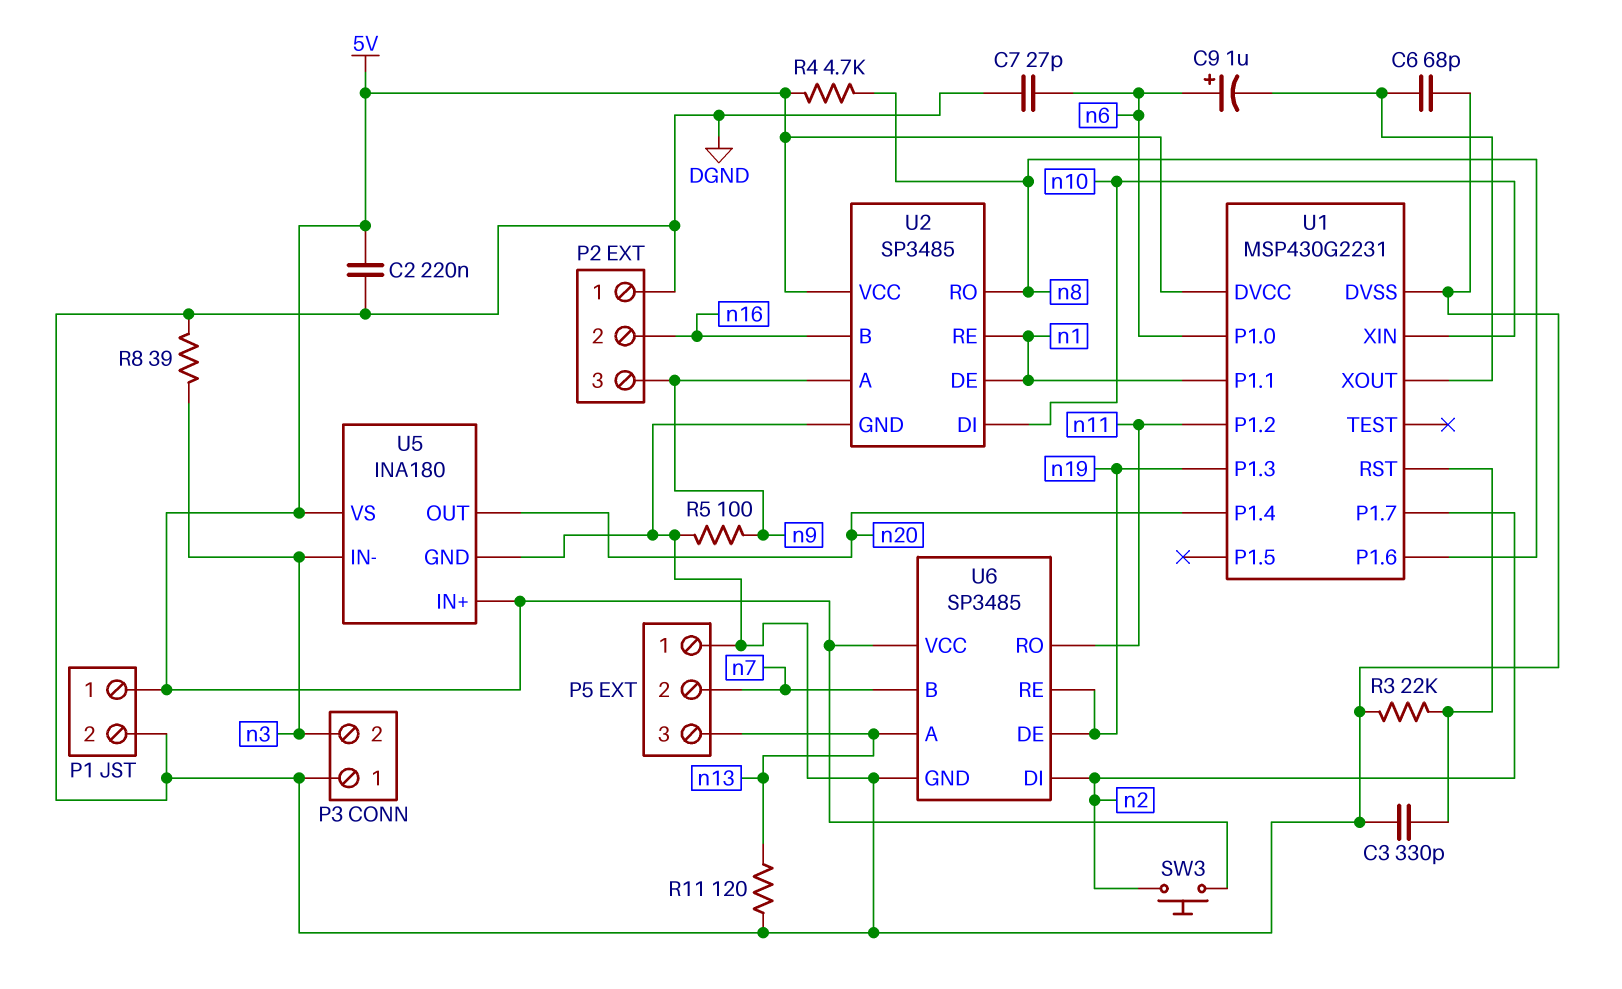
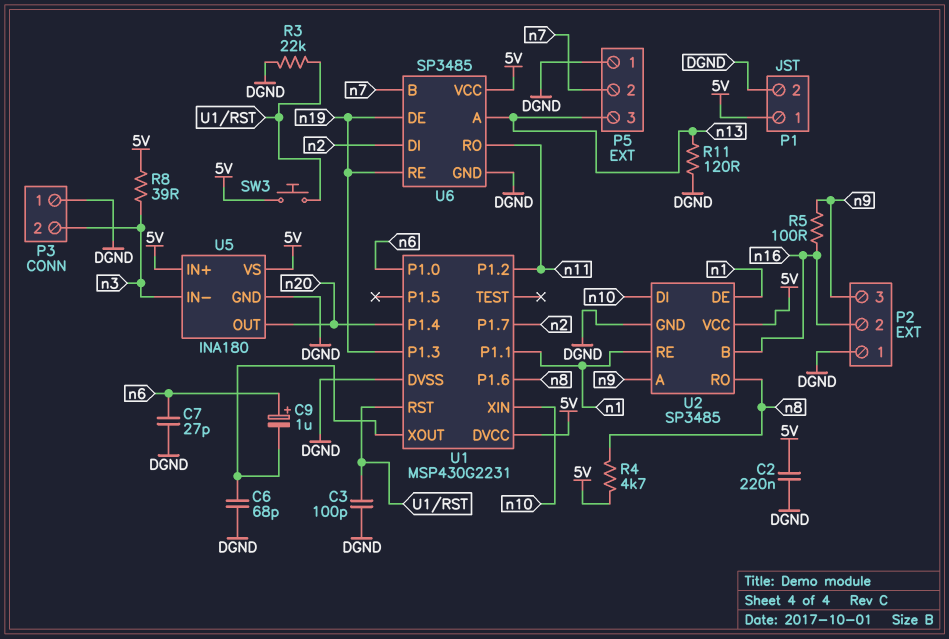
C3: 330pF (DGND, U1/RST) -> 100pF (DGND, U1/RST)
R5: 100 (DGND, n9) -> 100 (n9, n16)
R8: 39 (DGND, n3) -> 39 (5V, n3)
SW3: button (5V, n2) -> button (5V, U1/RST)

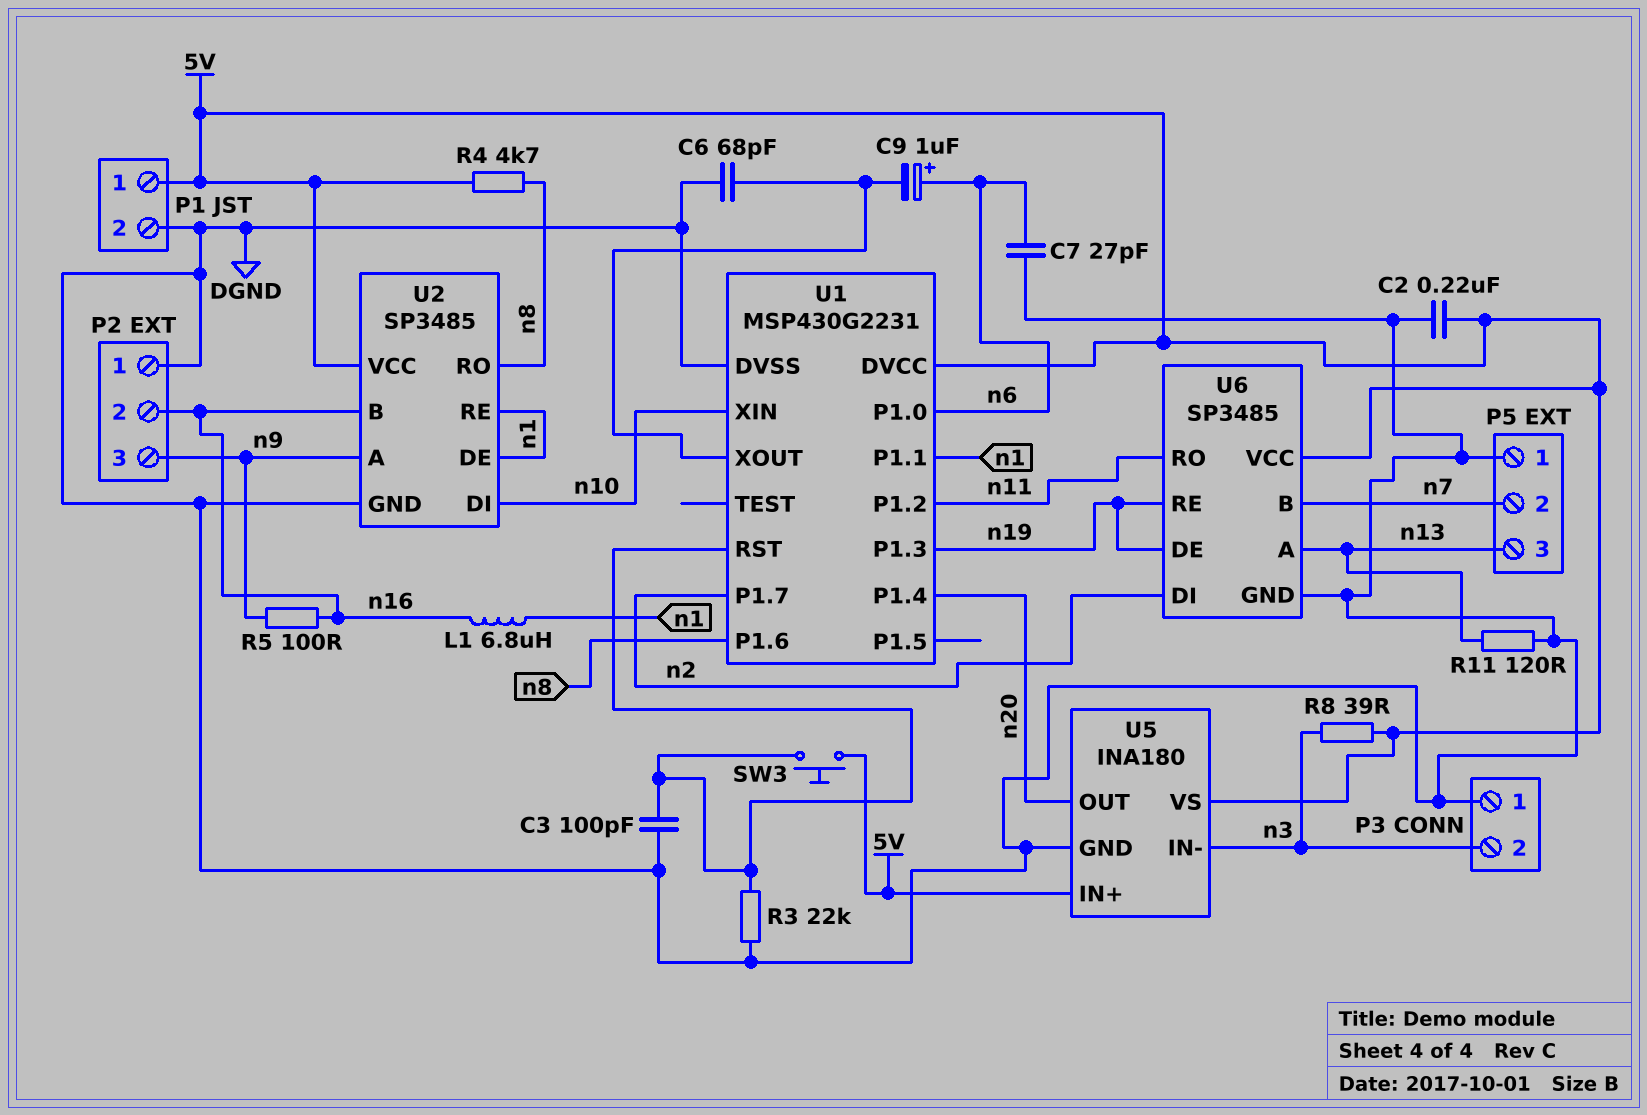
L1: none -> 6.8uH (n1, n16)

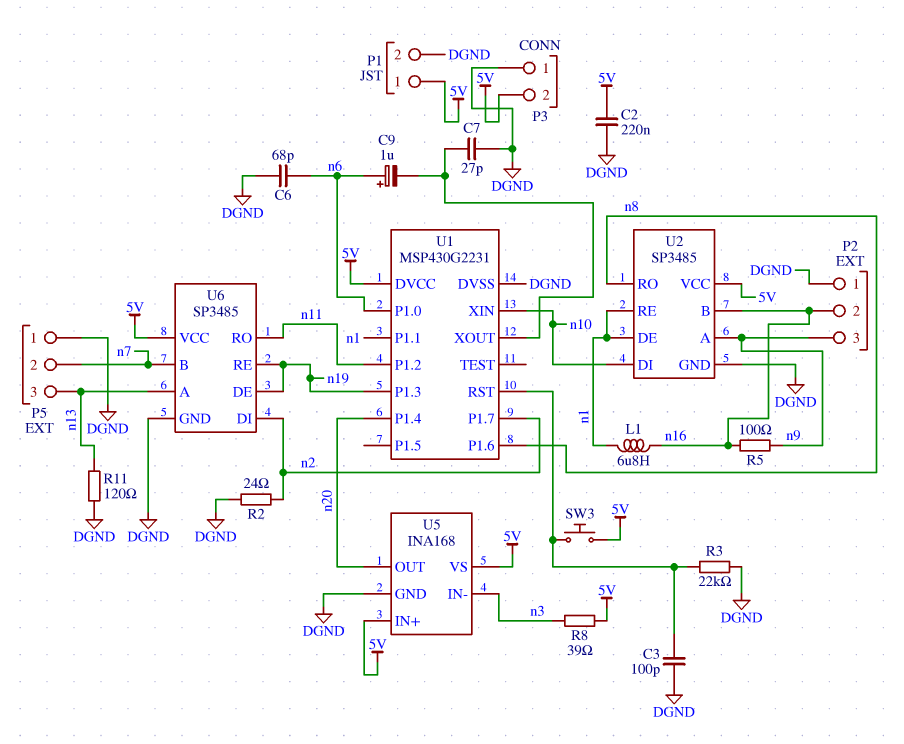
C6: 68pF (DGND, U1/XOUT) -> 68pF (DGND, n6)
C7: 27pF (DGND, n6) -> 27pF (DGND, U1/XOUT)
P3 pin 2: n3 -> 5V
R2: none -> 24 (DGND, n2)
R4: 4.7k (5V, n8) -> none
U5: INA180 -> INA168

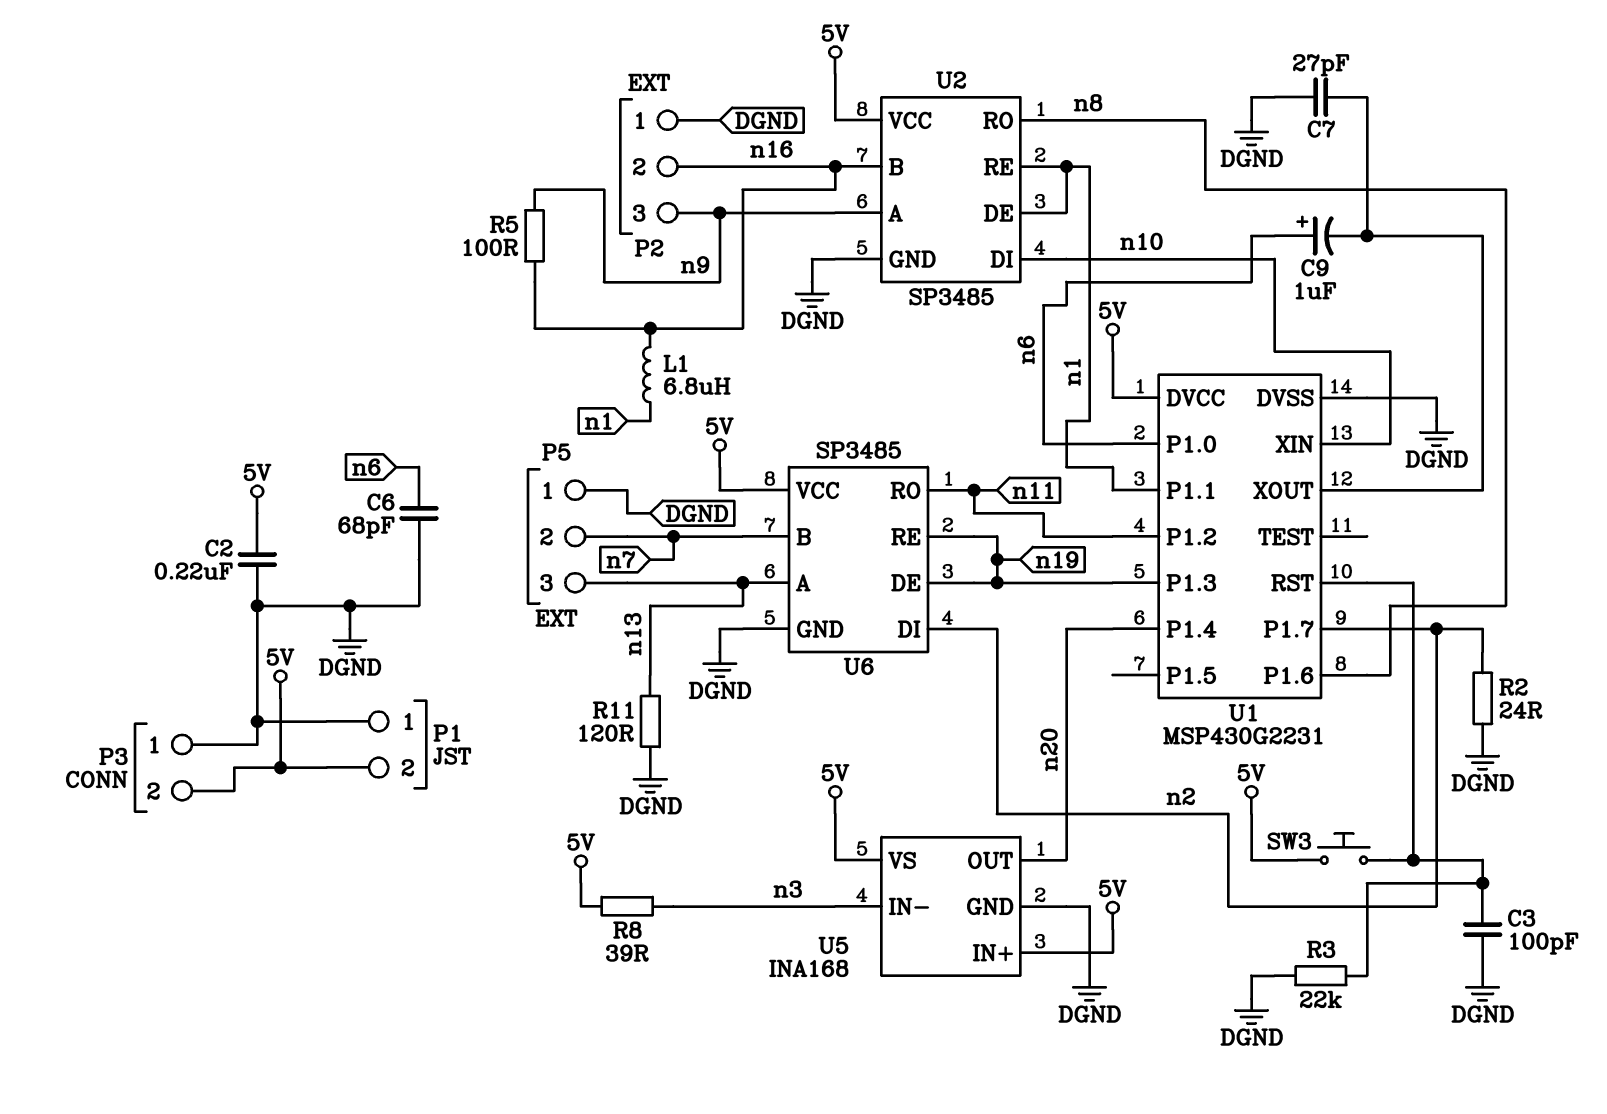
P1 pin 1: 5V -> DGND
P1 pin 2: DGND -> 5V

